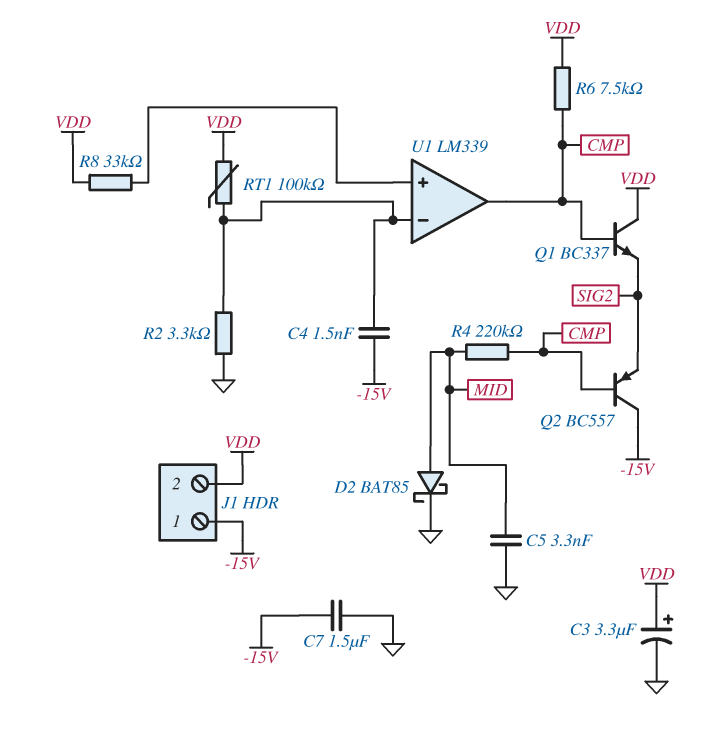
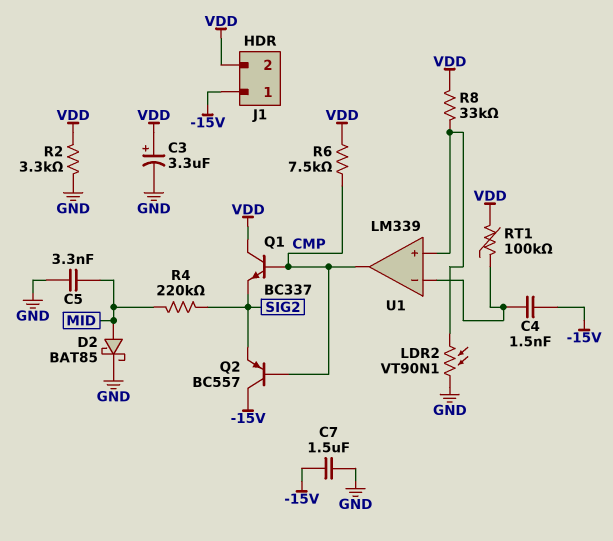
LDR2: none -> VT90N1 (GND, U1/in+)
R2: 3.3k (GND, U1/in-) -> 3.3k (GND, VDD)
R4: 220k (CMP, MID) -> 220k (MID, SIG2)

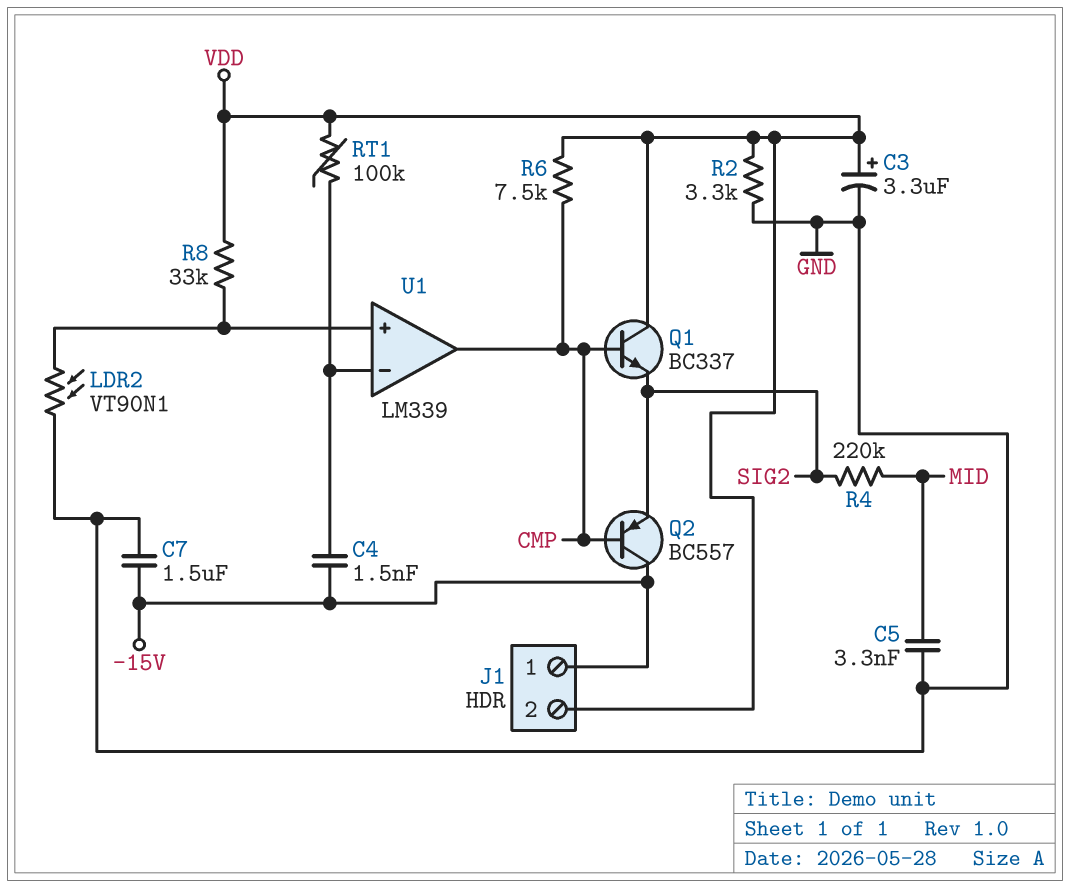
D2: schottky BAT85 (A MID, K GND) -> none

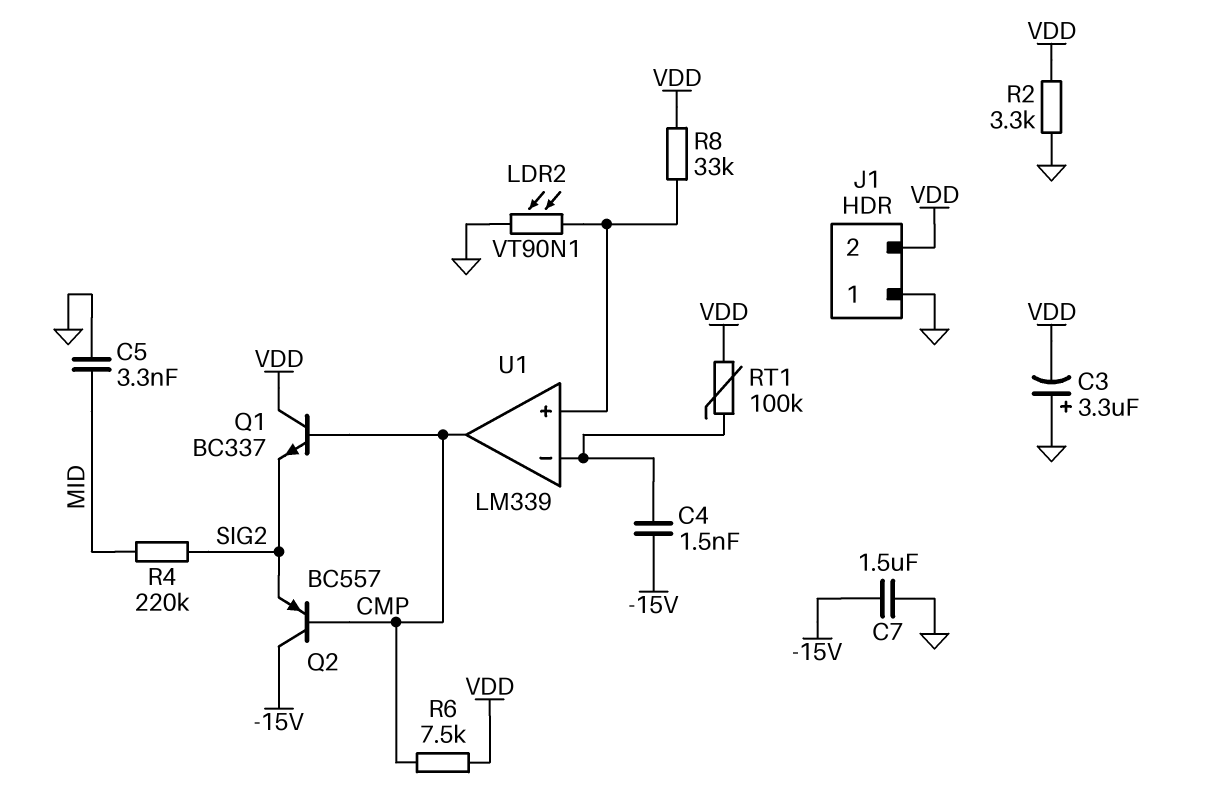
C3: 3.3uF (plus VDD, minus GND) -> 3.3uF (plus GND, minus VDD)
J1 pin 1: -15V -> GND

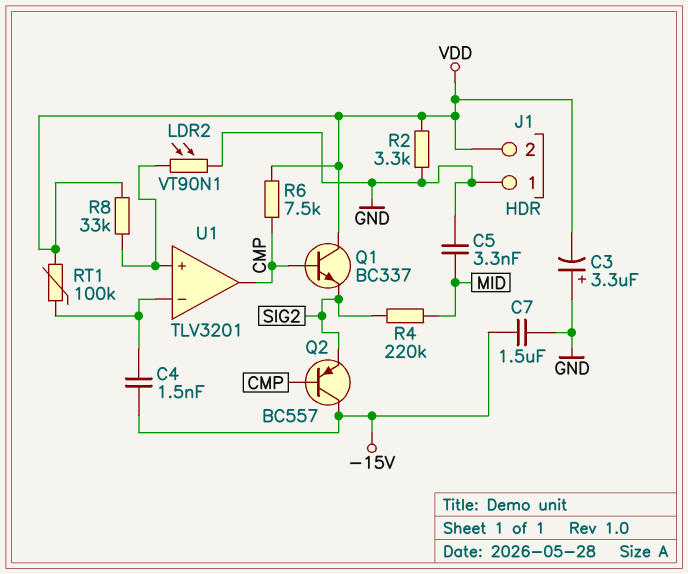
U1: LM339 -> TLV3201

